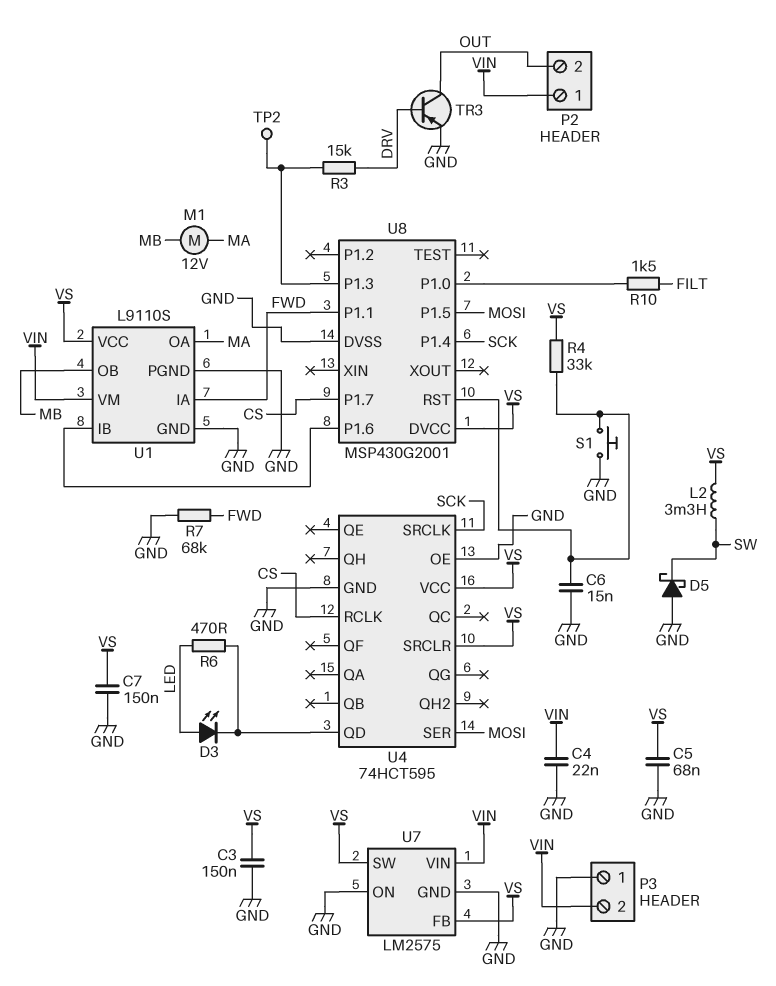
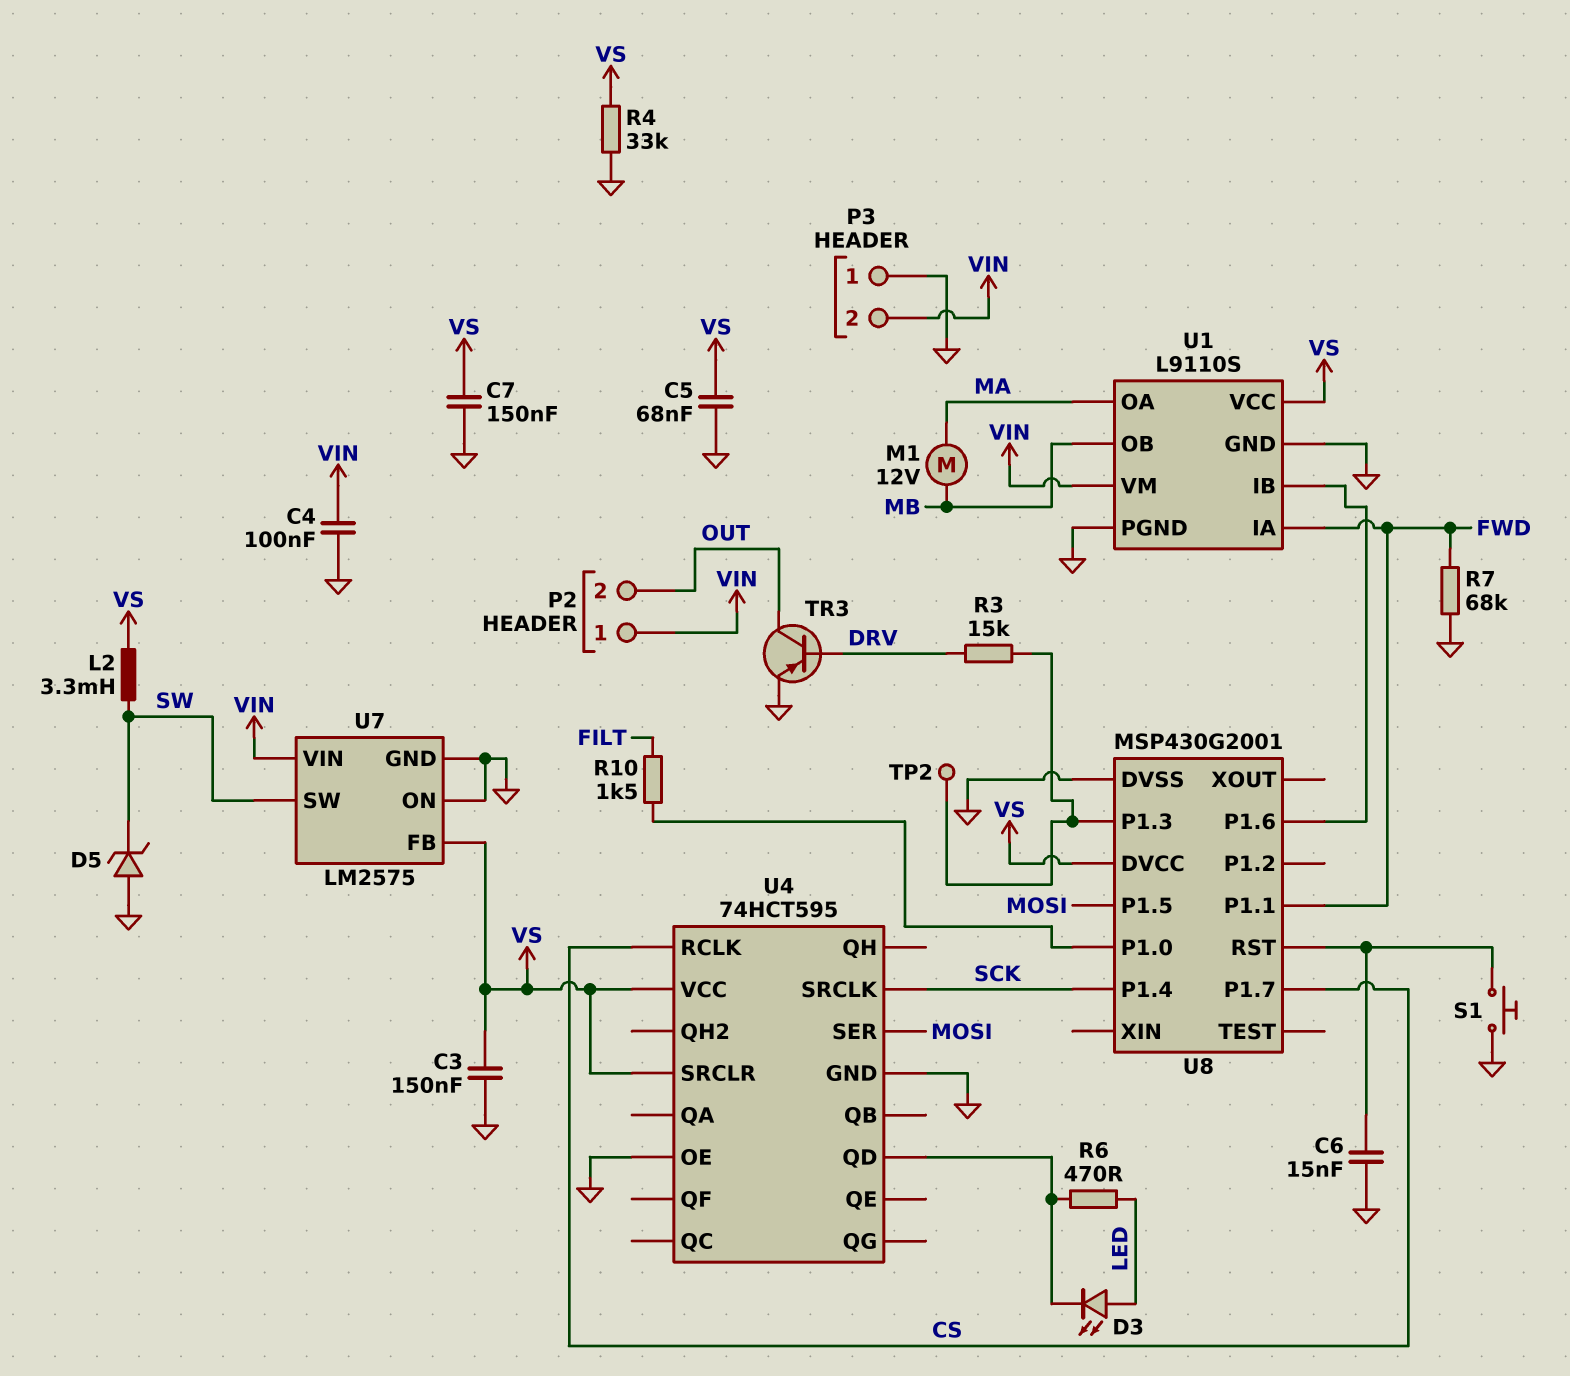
C4: 22nF (GND, VIN) -> 100nF (GND, VIN)
D5: schottky (A GND, K SW) -> zener (A GND, K SW)
R4: 33k (U8/RST, VS) -> 33k (GND, VS)
U7 pin SW: VS -> SW

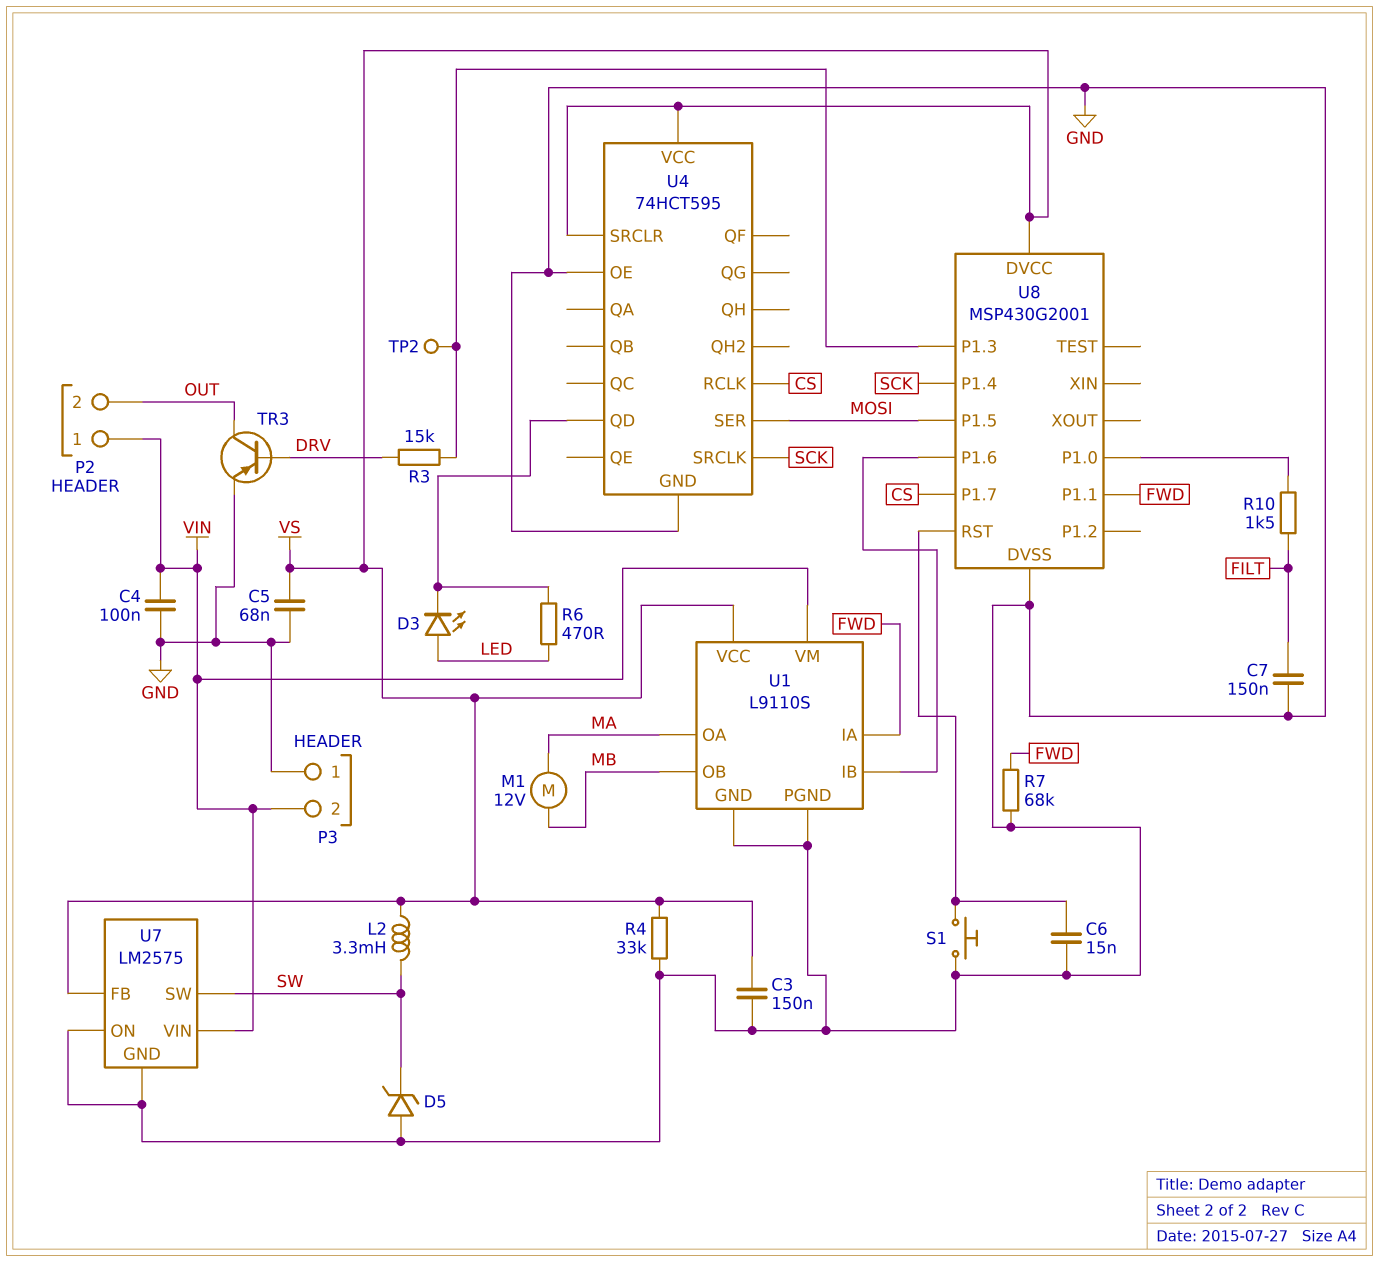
C7: 150nF (GND, VS) -> 150nF (FILT, GND)

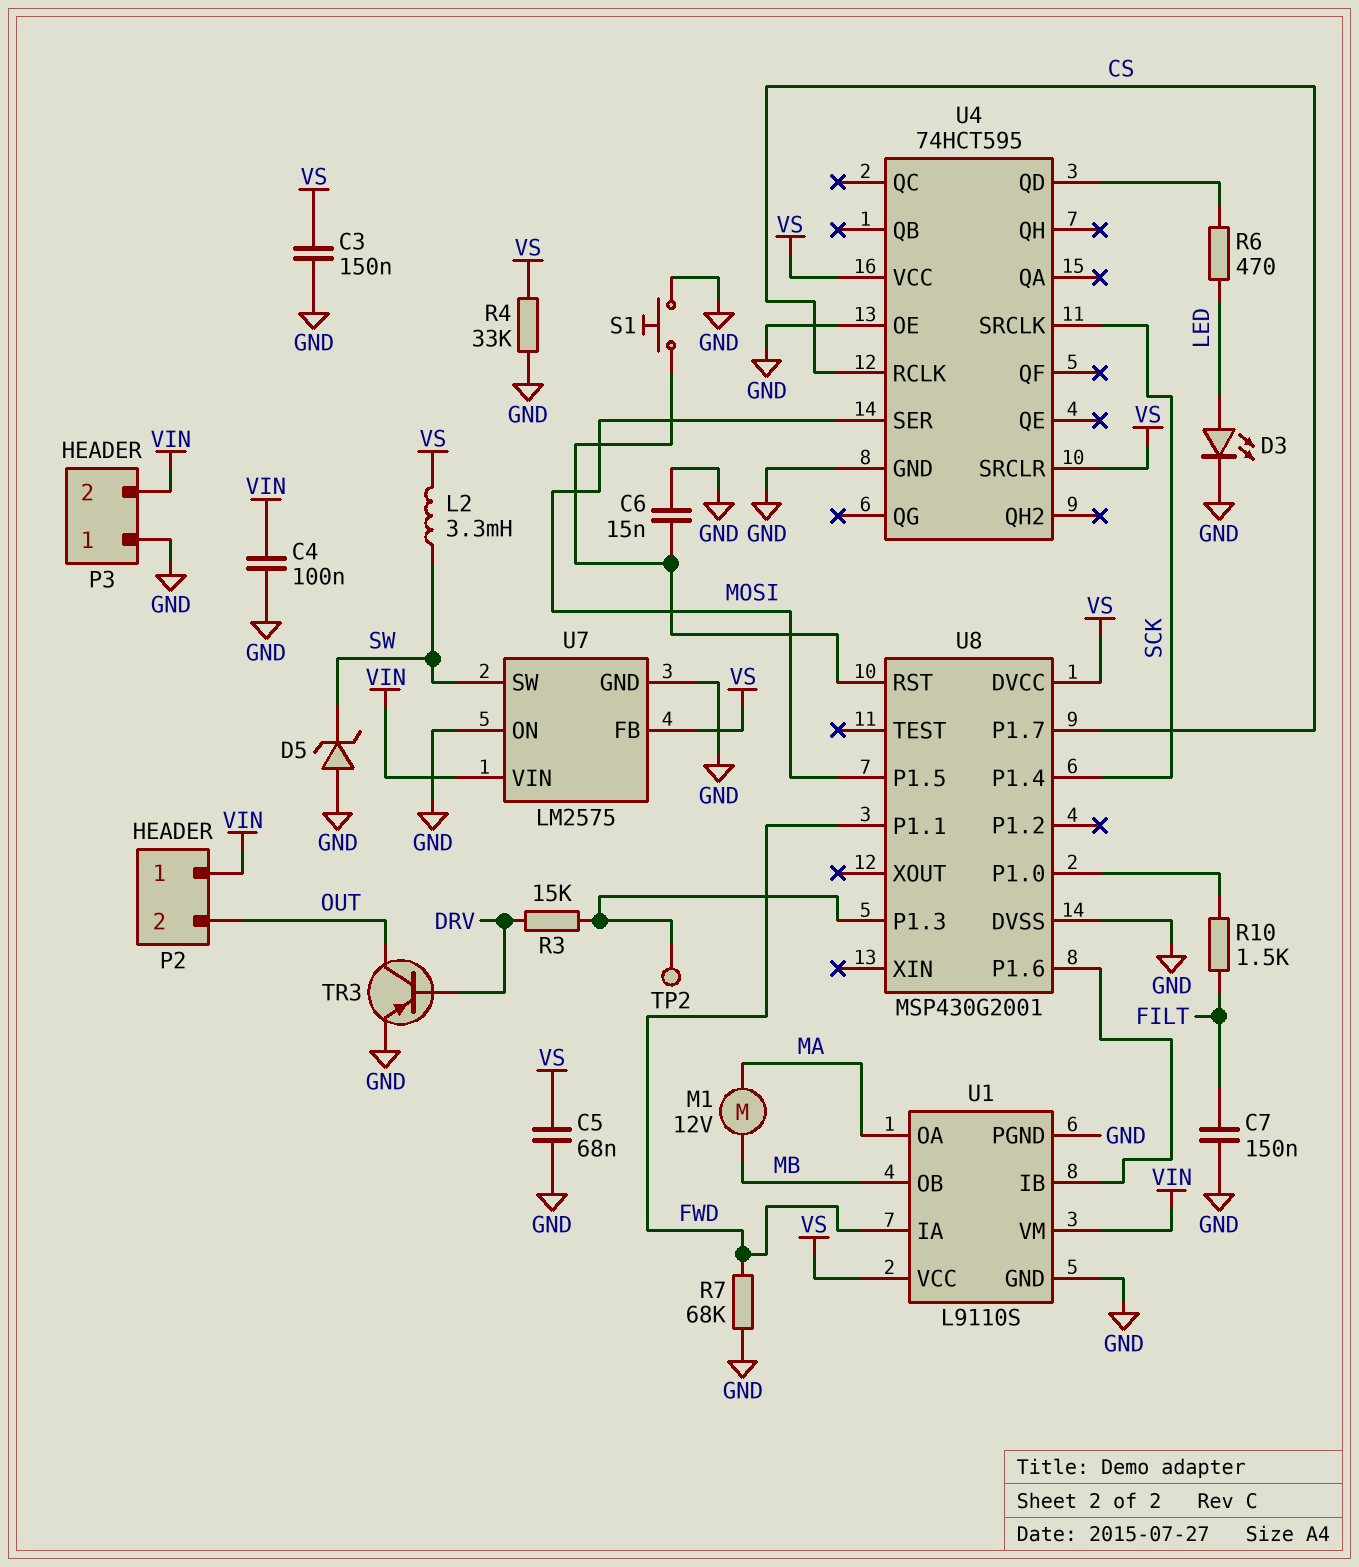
D3: LED (A LED, K U4/QD) -> LED (A LED, K GND)

